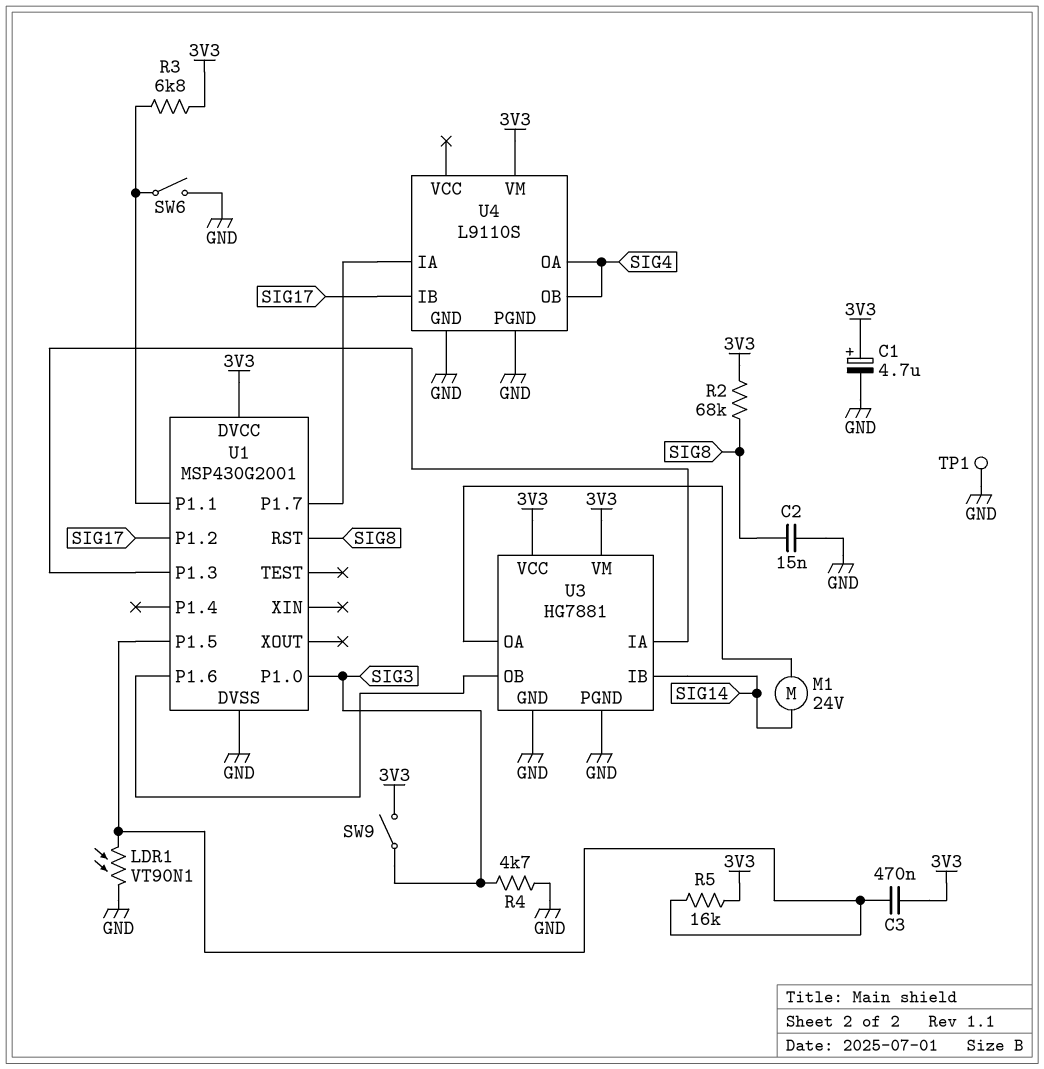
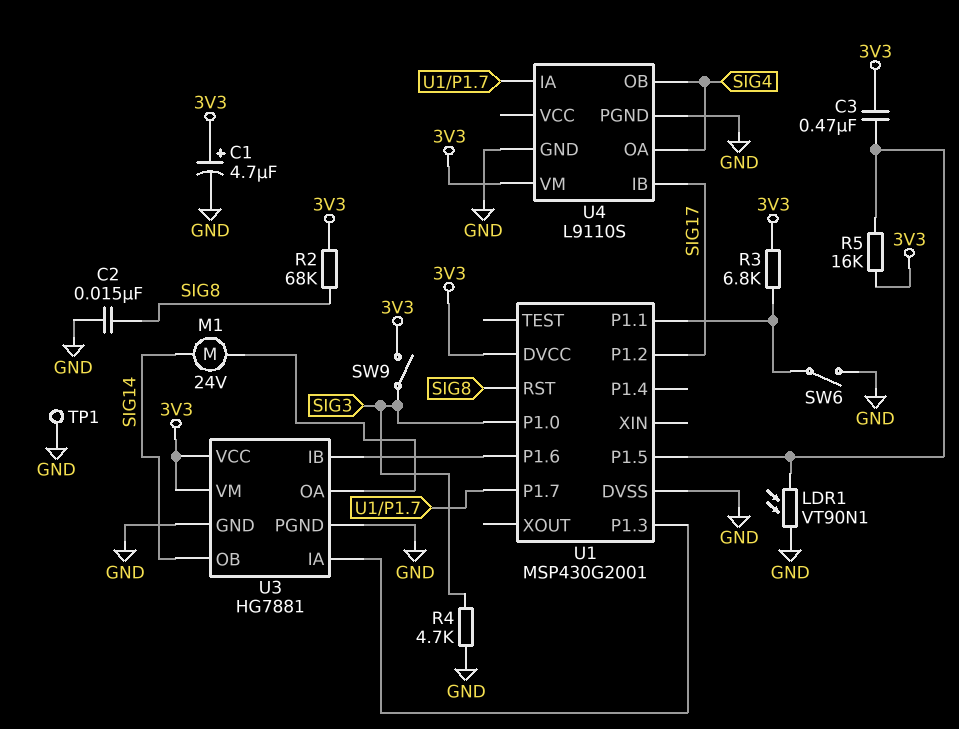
U3 pin IB: SIG14 -> U1/P1.6
U3 pin OB: U1/P1.6 -> SIG14

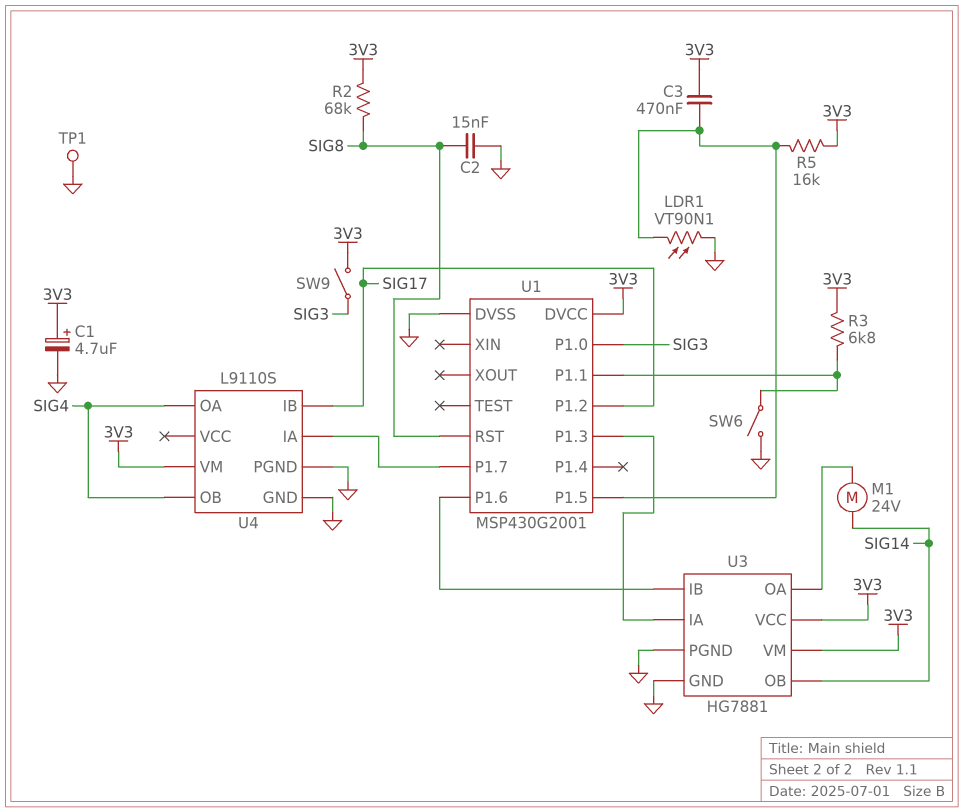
R4: 4.7k (GND, SIG3) -> none

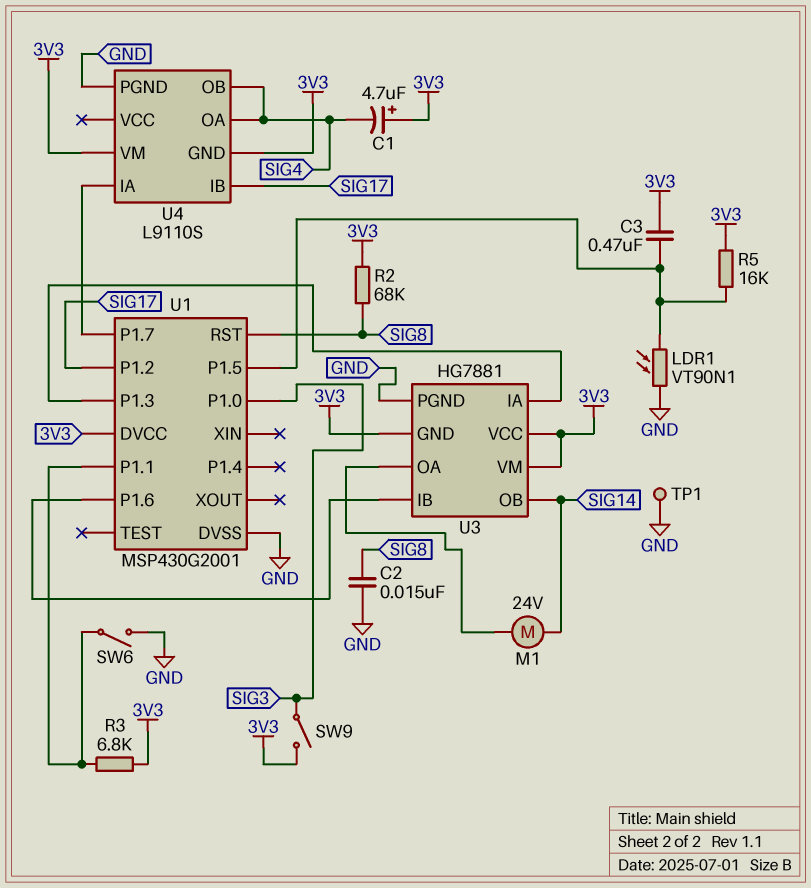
C1: 4.7uF (plus 3V3, minus GND) -> 4.7uF (plus 3V3, minus SIG4)
U3 pin GND: GND -> 3V3
U4 pin GND: GND -> 3V3

